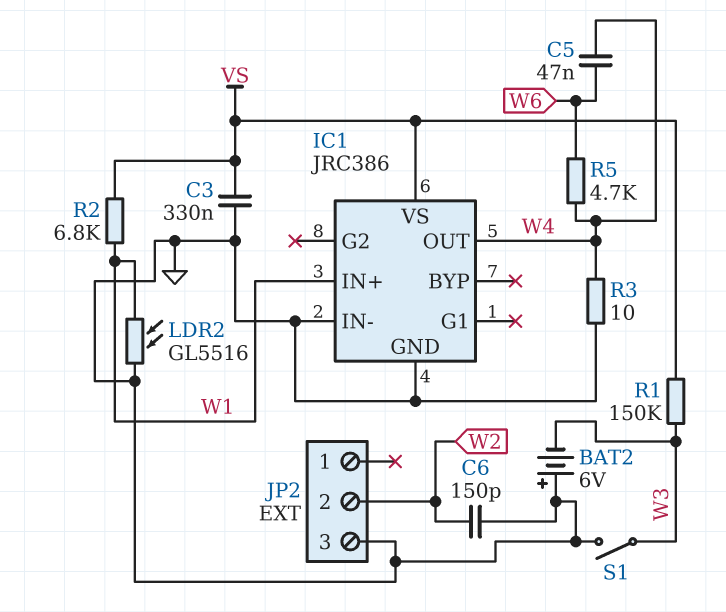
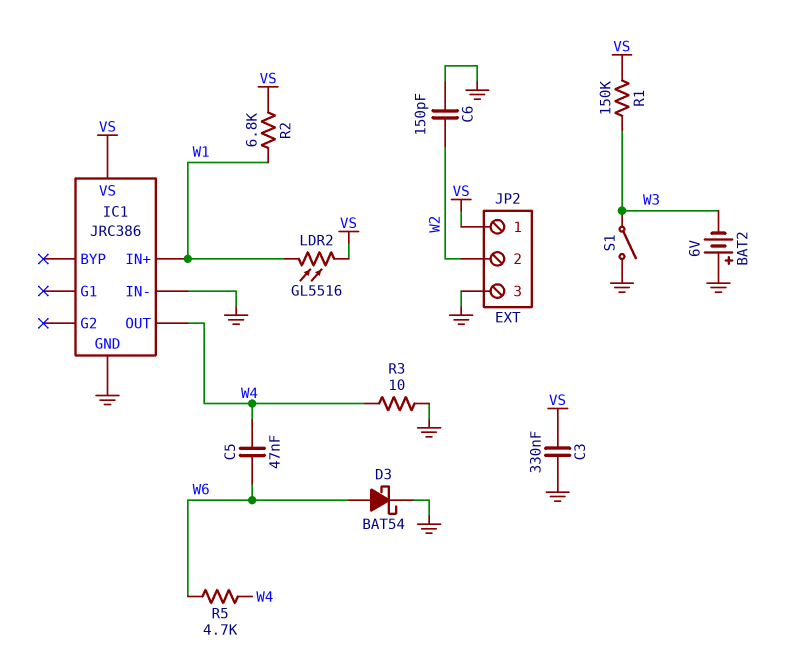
D3: none -> schottky BAT54 (A W6, K GND)
JP2 pin 1: none -> VS
LDR2: GL5516 (GND, W1) -> GL5516 (VS, W1)

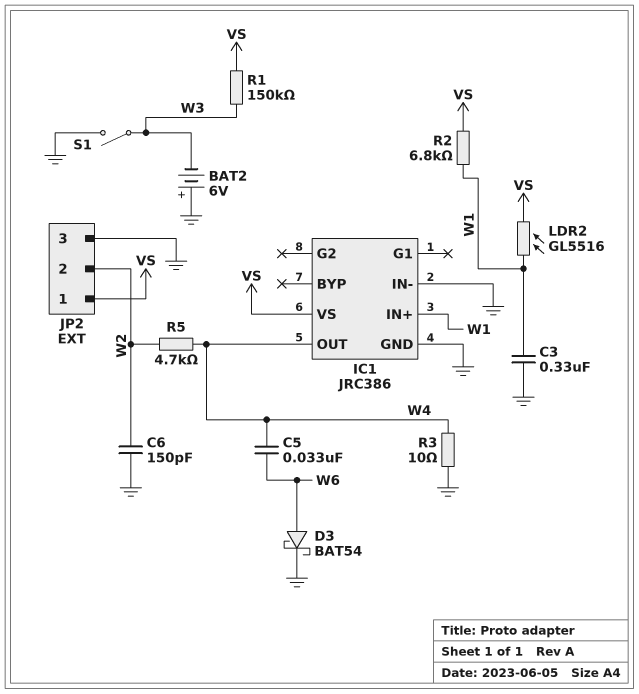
C3: 330nF (GND, VS) -> 330nF (GND, W1)
C5: 47nF (W4, W6) -> 33nF (W4, W6)
R5: 4.7k (W4, W6) -> 4.7k (W2, W4)

